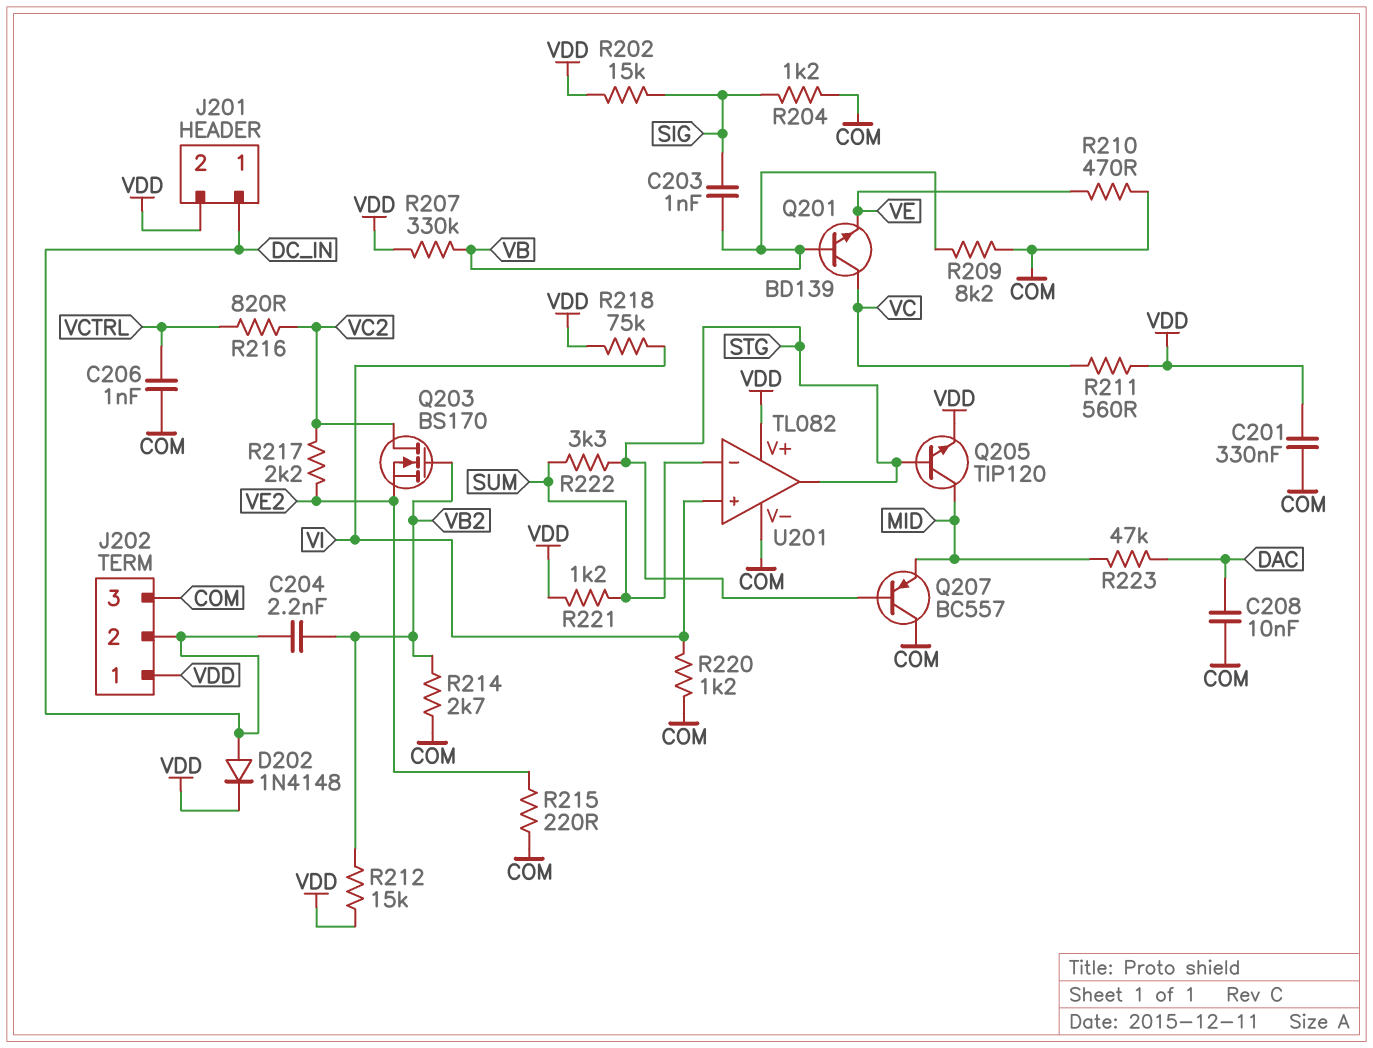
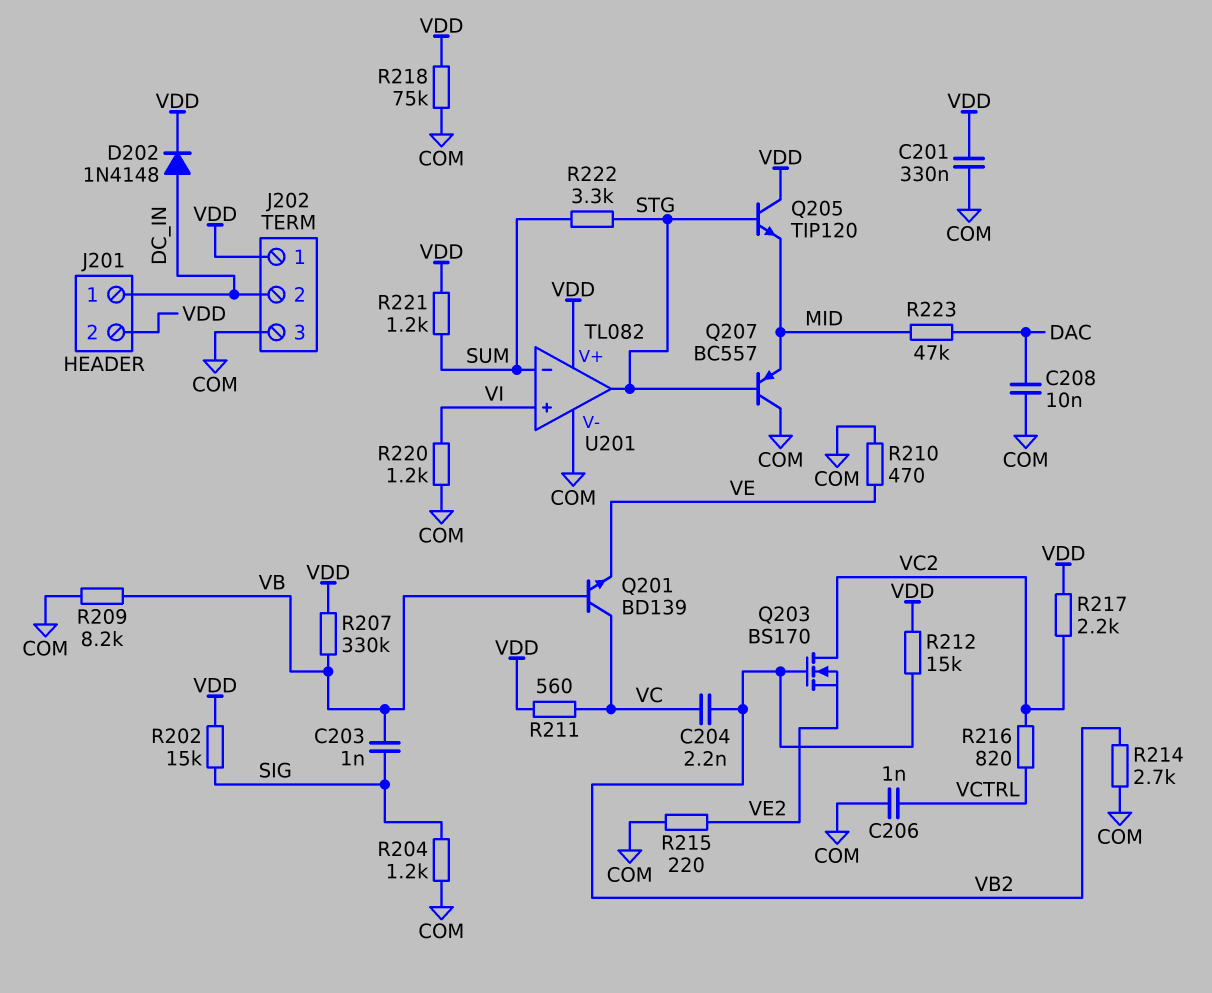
C204: 2.2nF (DC_IN, VB2) -> 2.2nF (VB2, VC)
Q205: NPN TIP120 (B STG, C MID, E VDD) -> NPN TIP120 (B STG, C VDD, E MID)
R217: 2.2k (VC2, VE2) -> 2.2k (VC2, VDD)
R218: 75k (VDD, VI) -> 75k (COM, VDD)

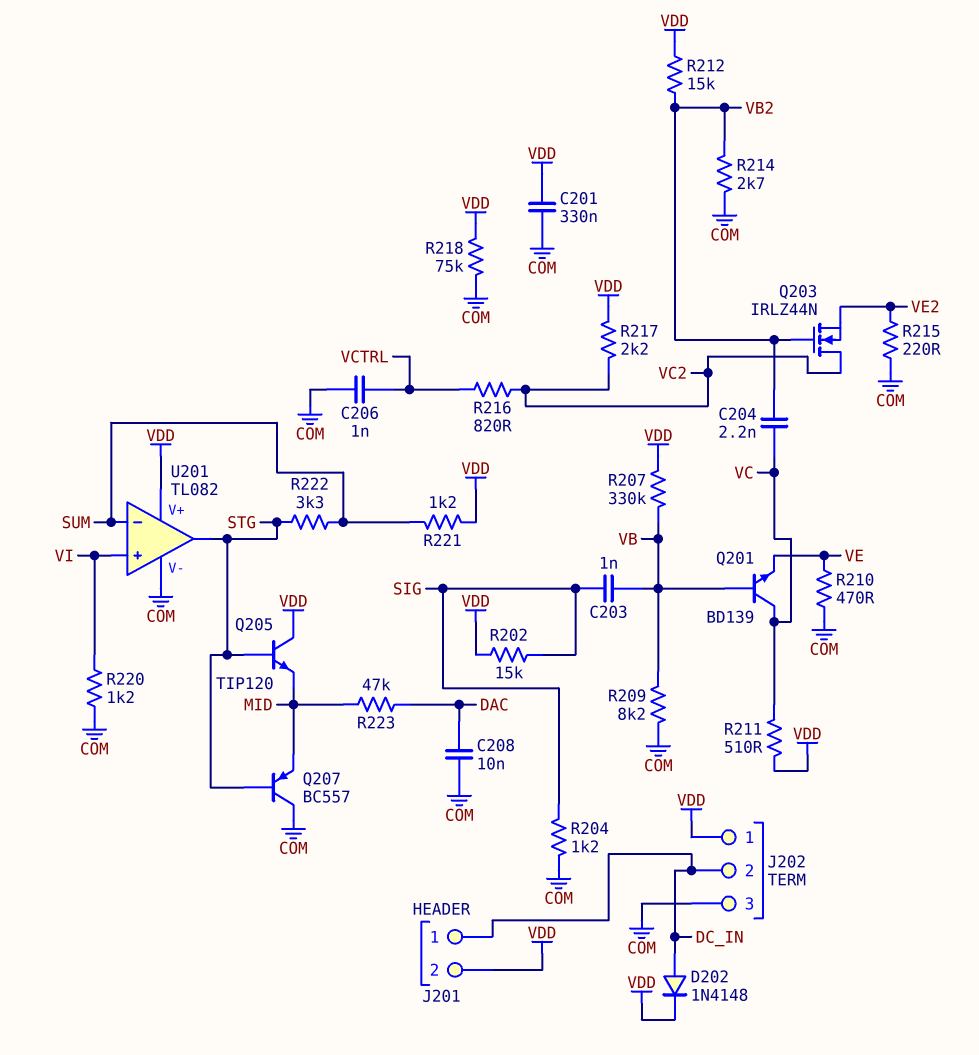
Q203: NMOS BS170 (G VB2, D VC2, S VE2) -> NMOS IRLZ44N (G VB2, D VC2, S VE2)
R211: 560 (VC, VDD) -> 510 (VC, VDD)

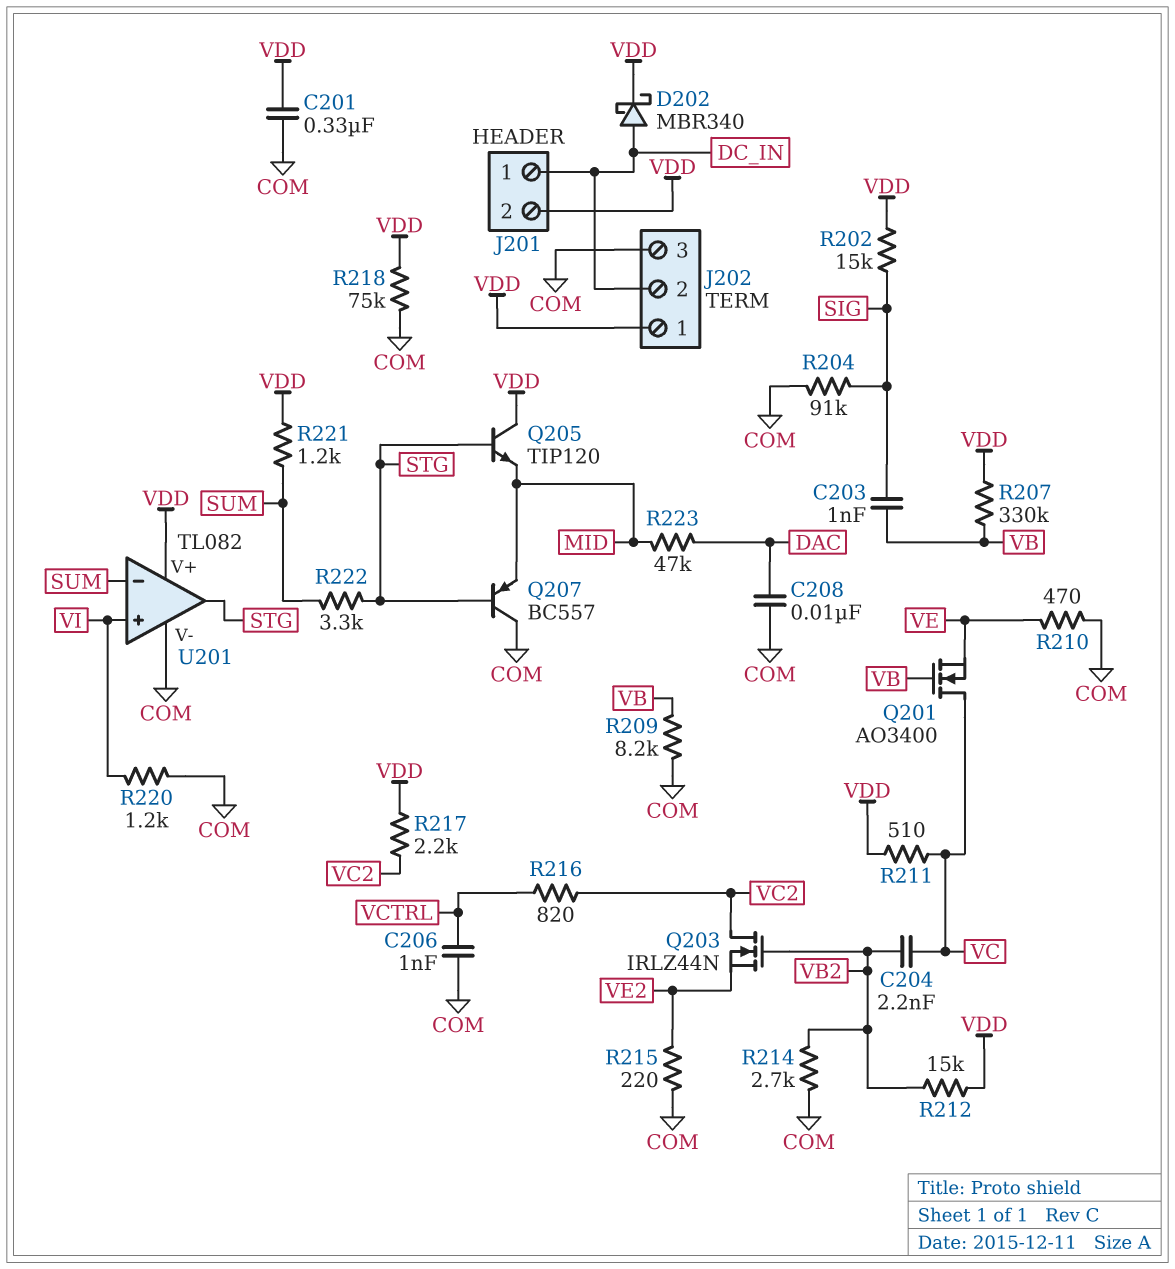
D202: diode 1N4148 (A DC_IN, K VDD) -> schottky MBR340 (A DC_IN, K VDD)
Q201: NPN BD139 (B VB, C VC, E VE) -> NMOS AO3400 (G VB, D VC, S VE)
R204: 1.2k (COM, SIG) -> 91k (COM, SIG)

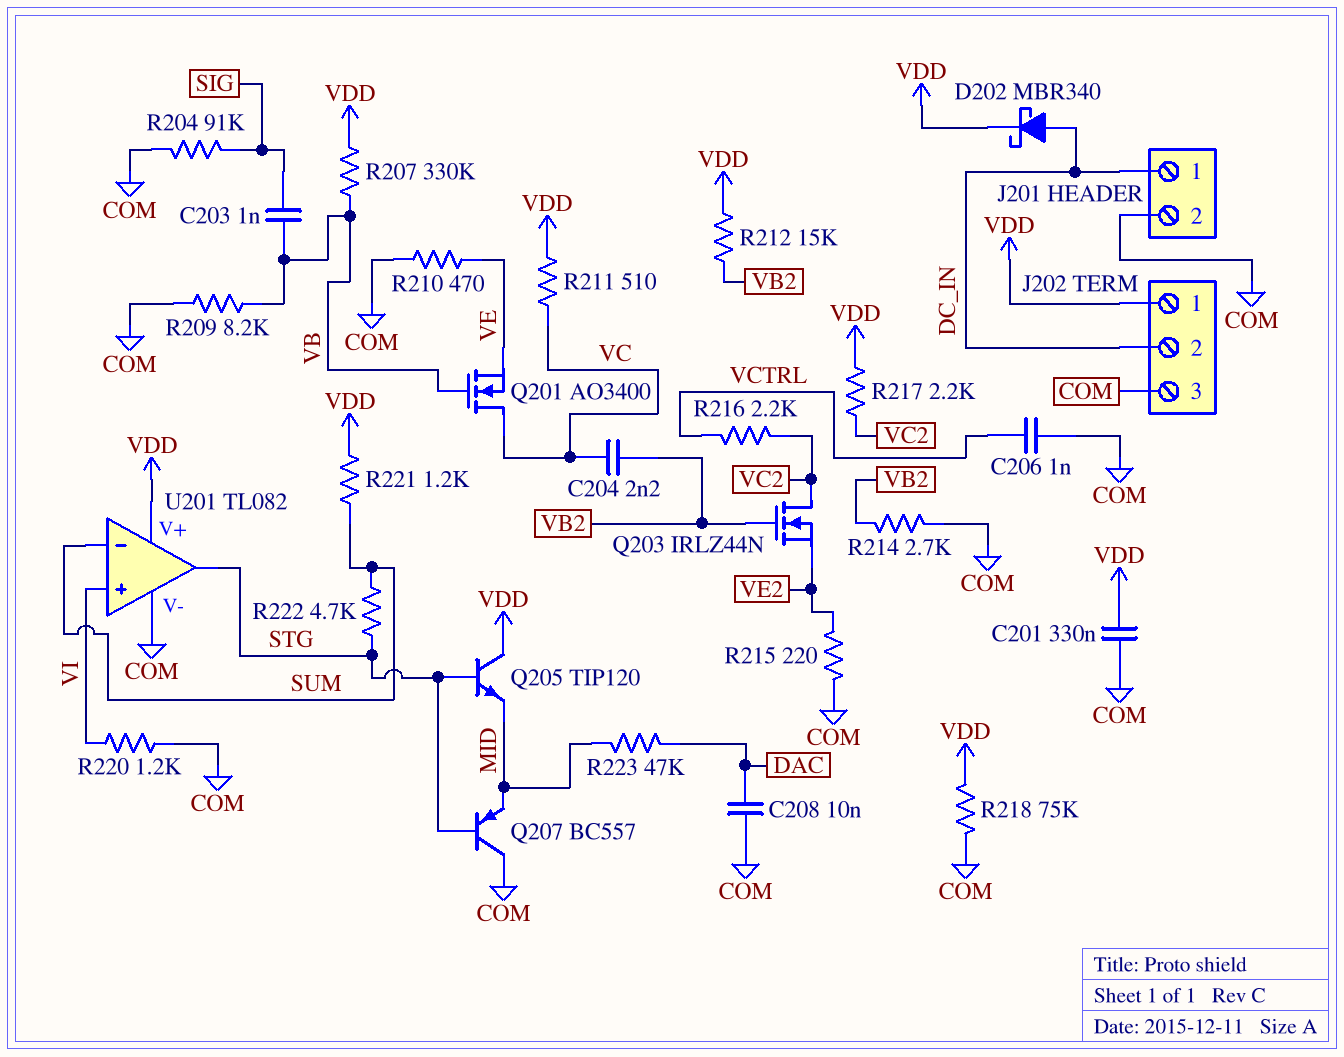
J201 pin 2: VDD -> COM
R202: 15k (SIG, VDD) -> none
R216: 820 (VC2, VCTRL) -> 2.2k (VC2, VCTRL)
R222: 3.3k (STG, SUM) -> 4.7k (STG, SUM)

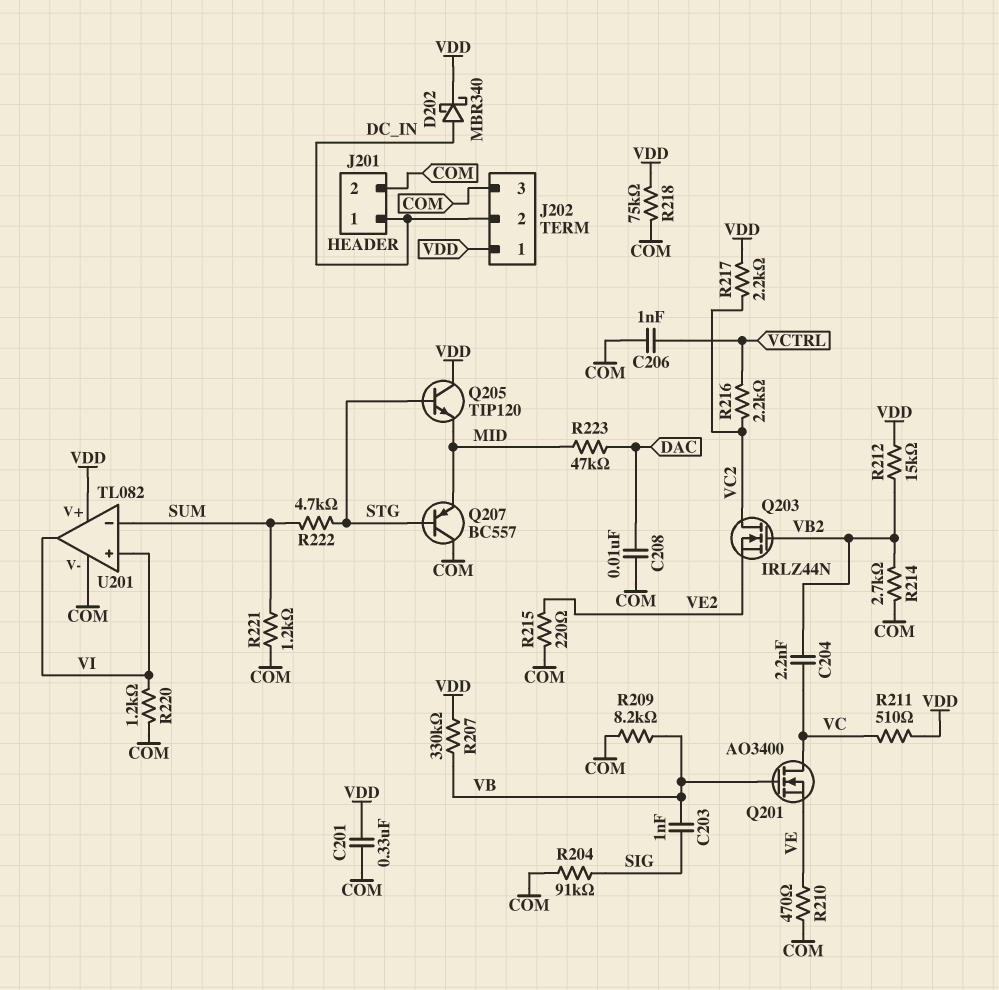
R221: 1.2k (SUM, VDD) -> 1.2k (COM, SUM)
U201 pin out: STG -> VI

